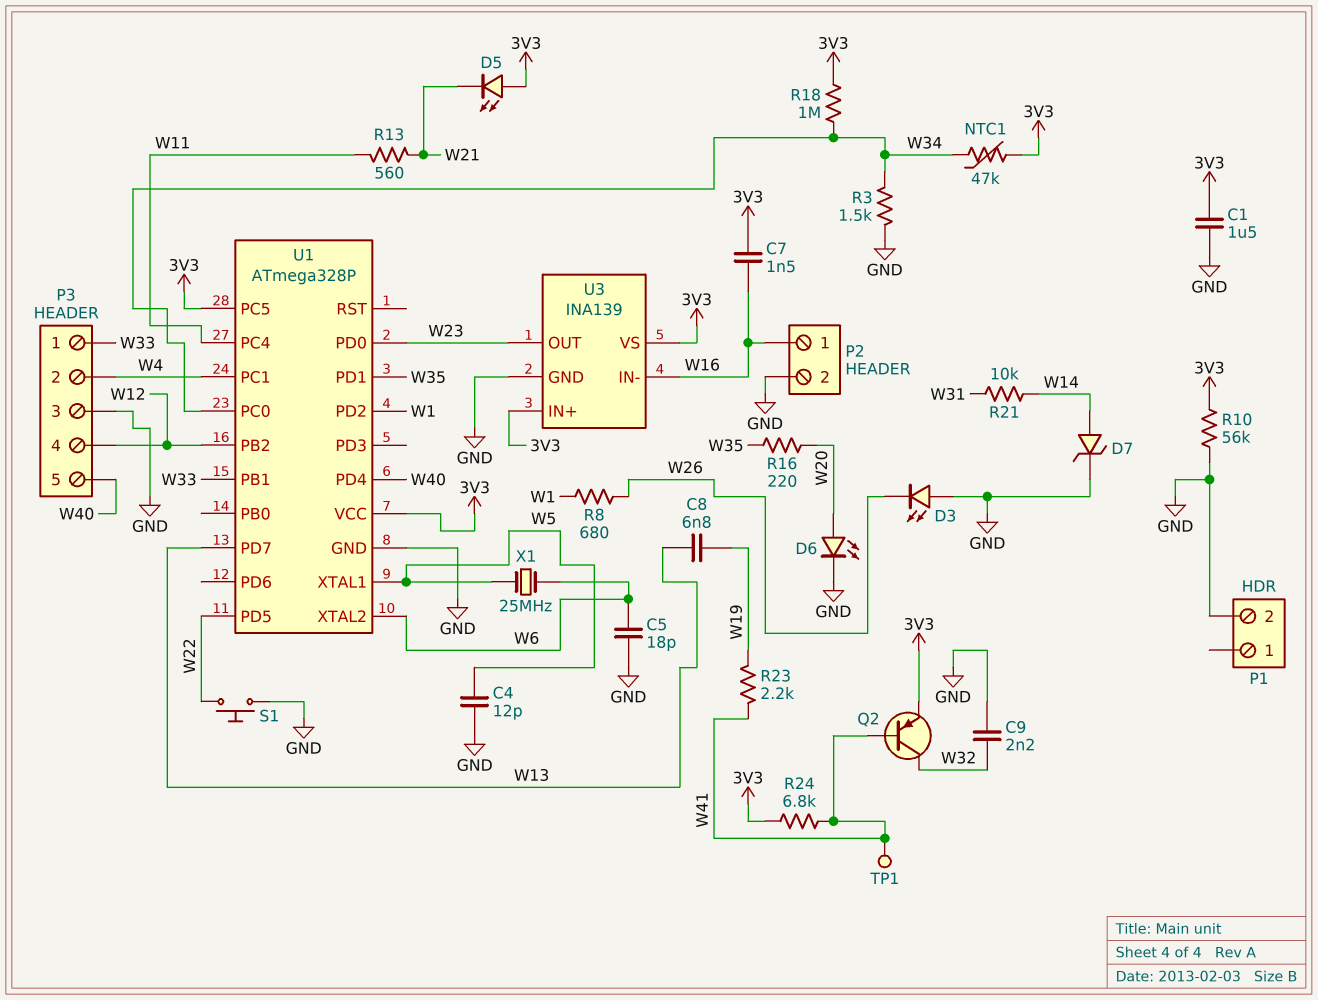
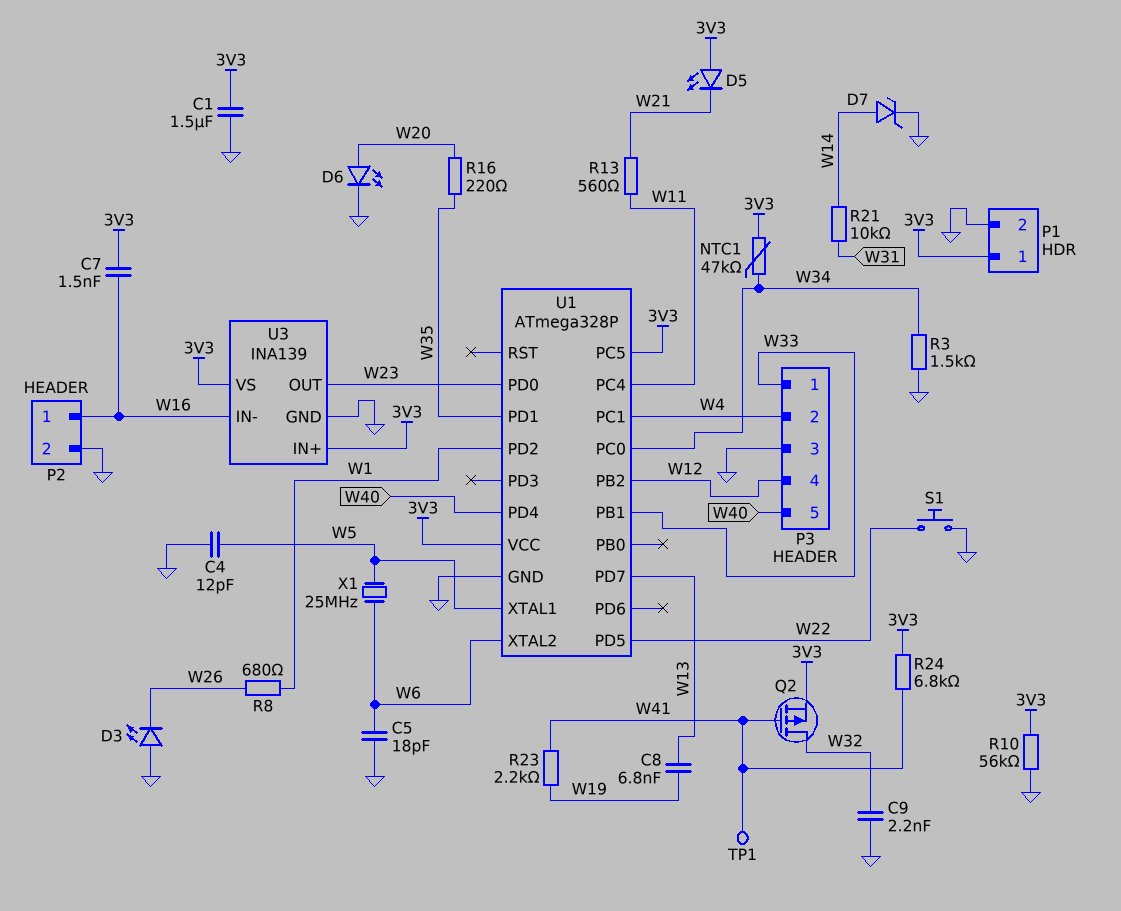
P1 pin 1: none -> 3V3
Q2: PNP (B W41, C W32, E 3V3) -> PMOS (G W41, D W32, S 3V3)
R18: 1M (3V3, W34) -> none

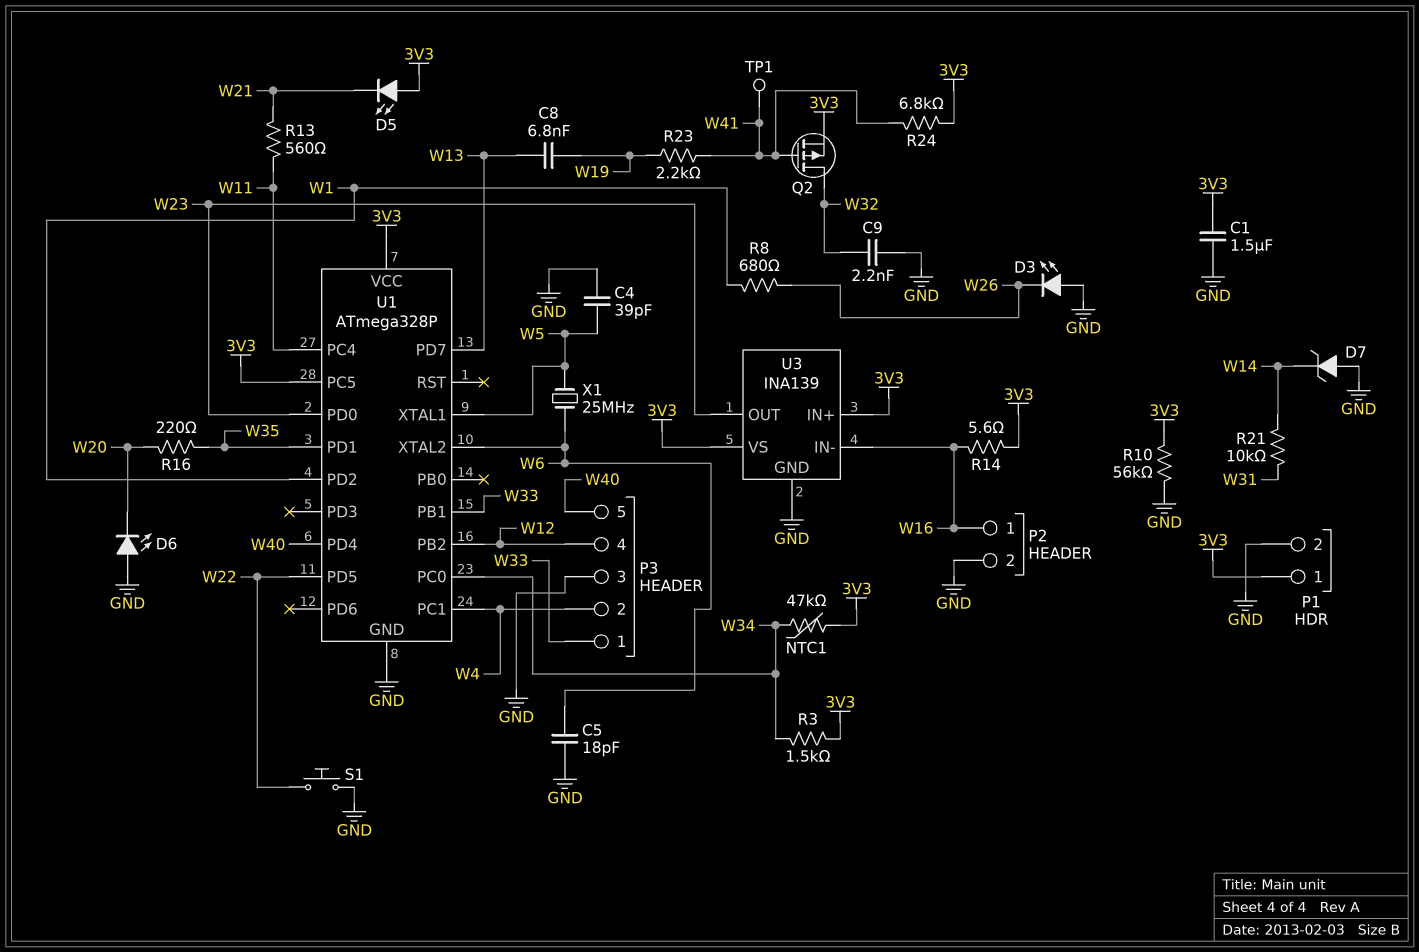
C4: 12pF (GND, W5) -> 39pF (GND, W5)
C7: 1.5nF (3V3, W16) -> none
D6: LED (A W20, K GND) -> LED (A GND, K W20)
D7: zener (A W14, K GND) -> zener (A GND, K W14)
R3: 1.5k (GND, W34) -> 1.5k (3V3, W34)
R14: none -> 5.6 (3V3, W16)

